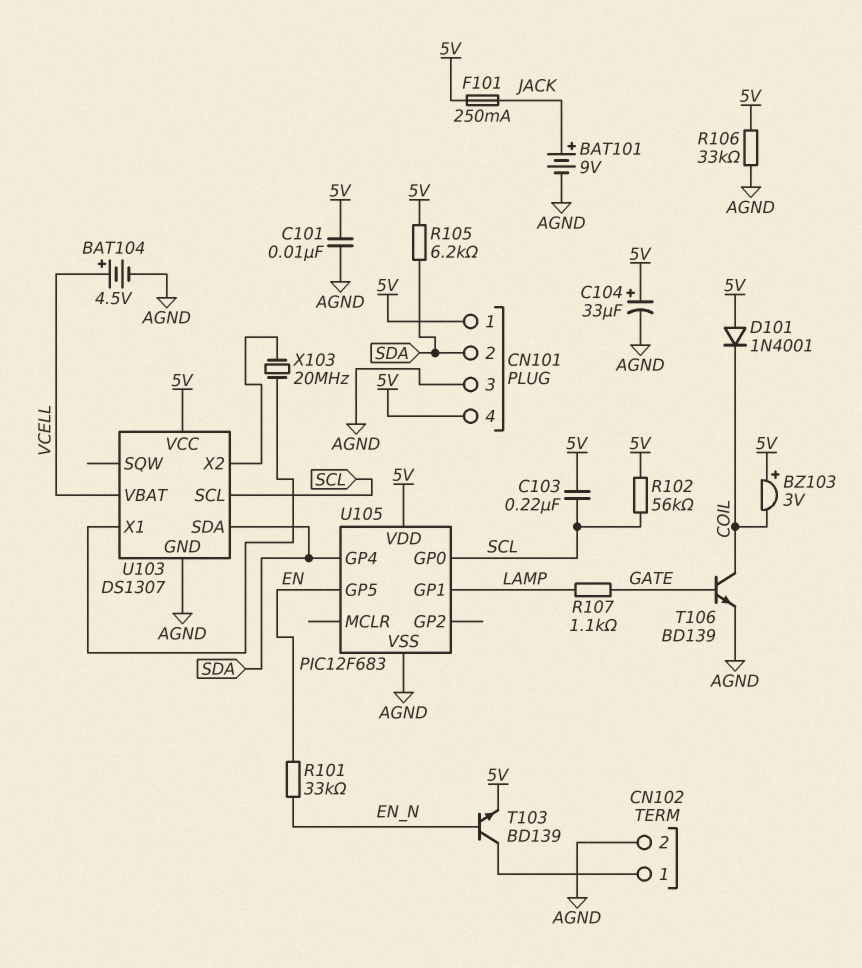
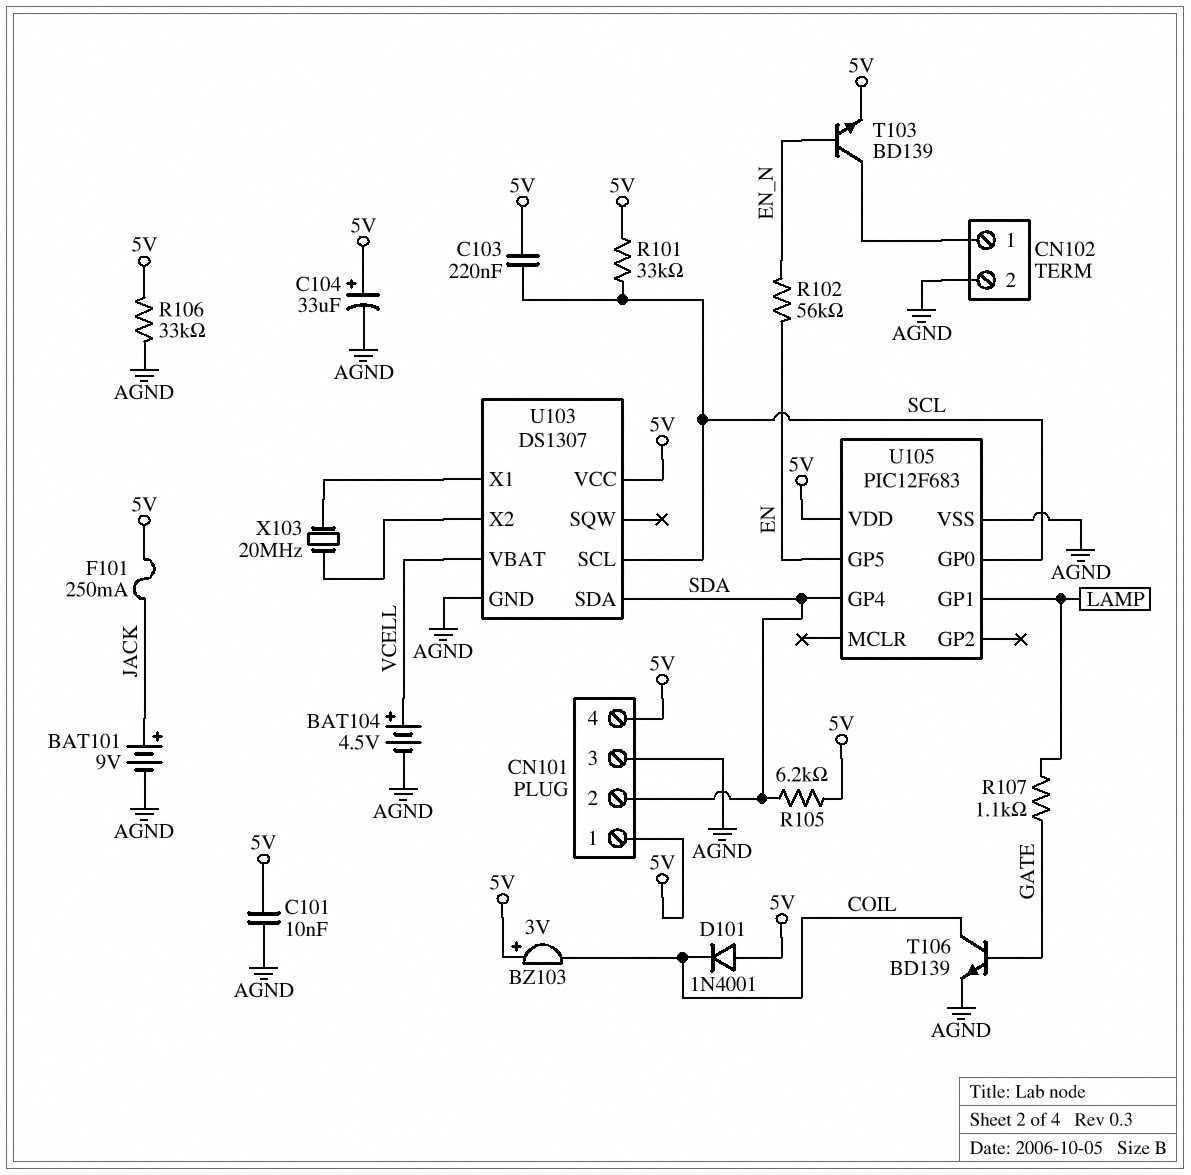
R101: 33k (EN, EN_N) -> 33k (5V, SCL)
R102: 56k (5V, SCL) -> 56k (EN, EN_N)

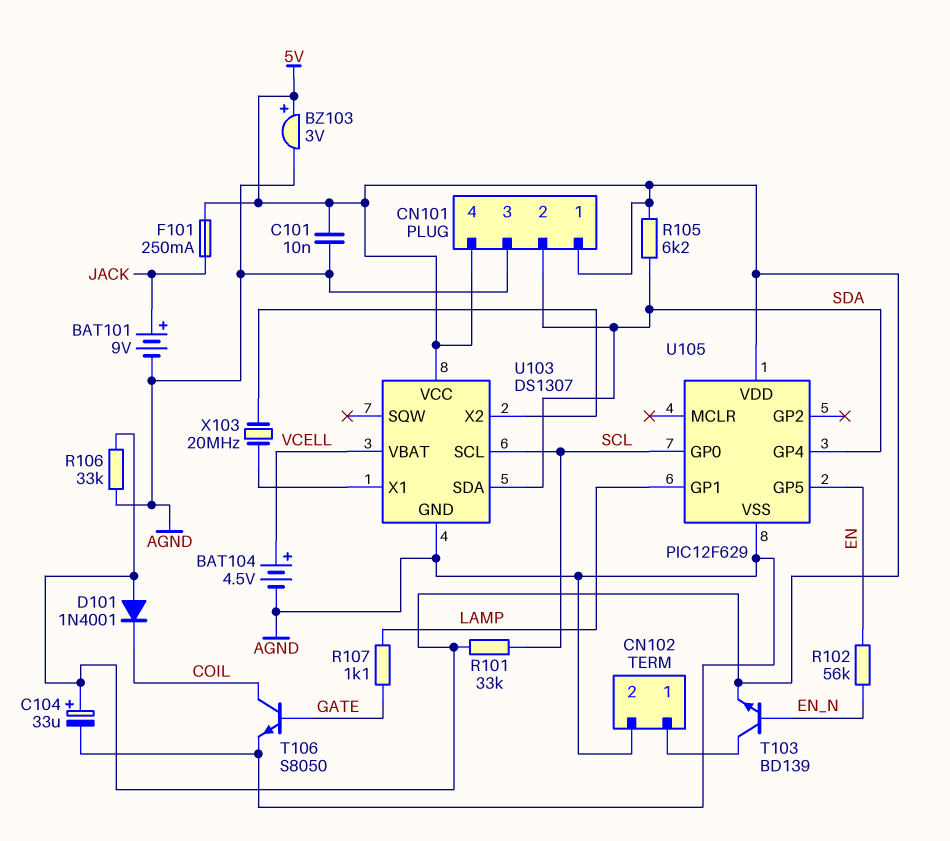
BZ103: buzzer 3V (plus 5V, minus COIL) -> buzzer 3V (plus 5V, minus AGND)
C103: 220nF (5V, SCL) -> none
T106: NPN BD139 (B GATE, C COIL, E AGND) -> NPN S8050 (B GATE, C COIL, E AGND)
U105: PIC12F683 -> PIC12F629

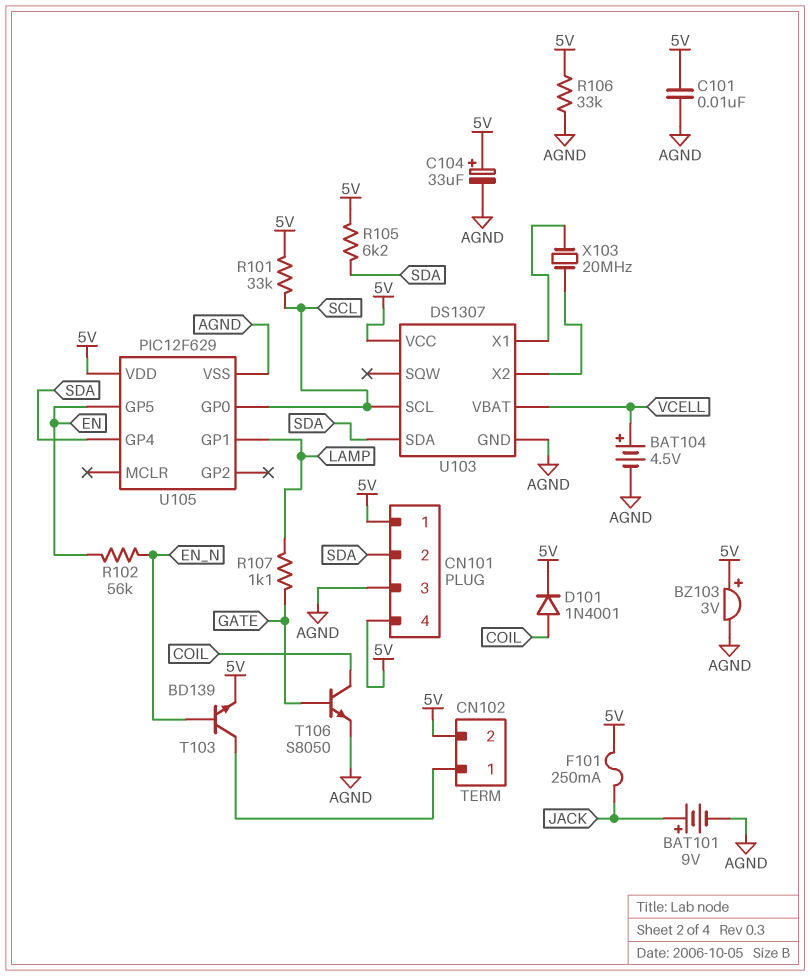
CN102 pin 2: AGND -> 5V
D101: diode 1N4001 (A 5V, K COIL) -> diode 1N4001 (A COIL, K 5V)

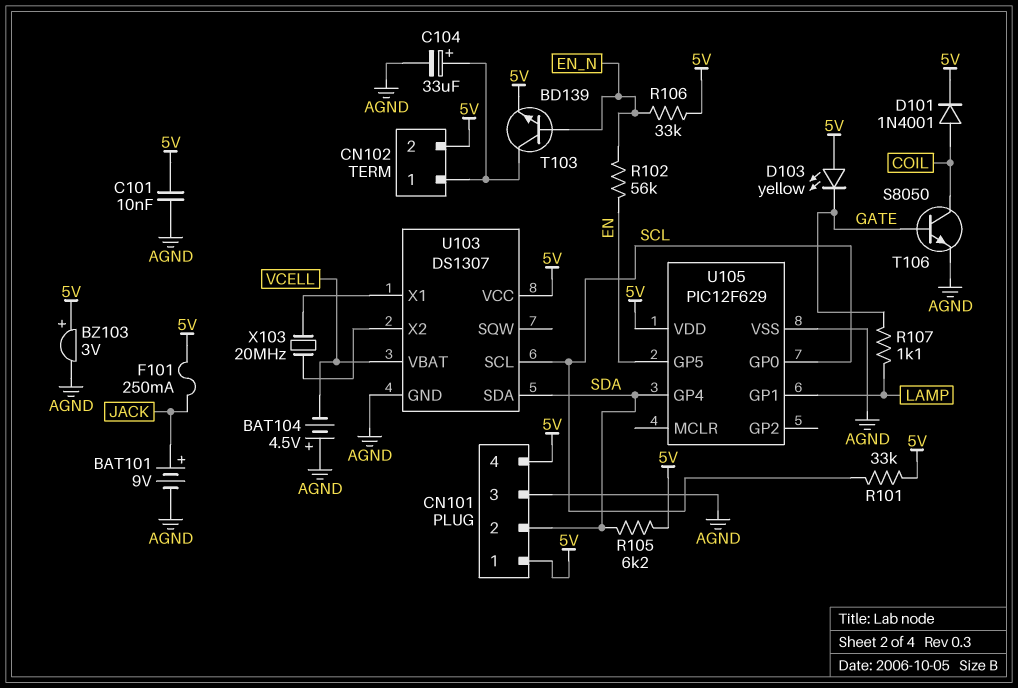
BAT104: 4.5V (plus VCELL, minus AGND) -> 4.5V (plus AGND, minus VCELL)
C104: 33uF (plus 5V, minus AGND) -> 33uF (plus CN102/1, minus AGND)
D103: none -> LED yellow (A 5V, K GATE)
R106: 33k (5V, AGND) -> 33k (5V, EN_N)

